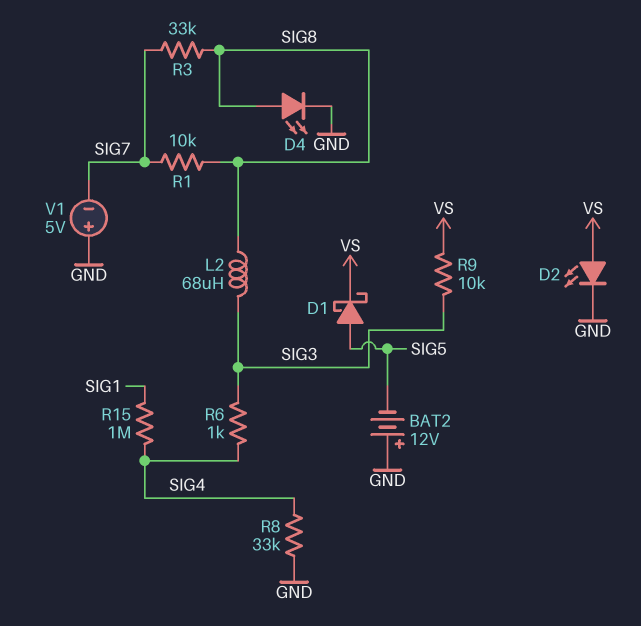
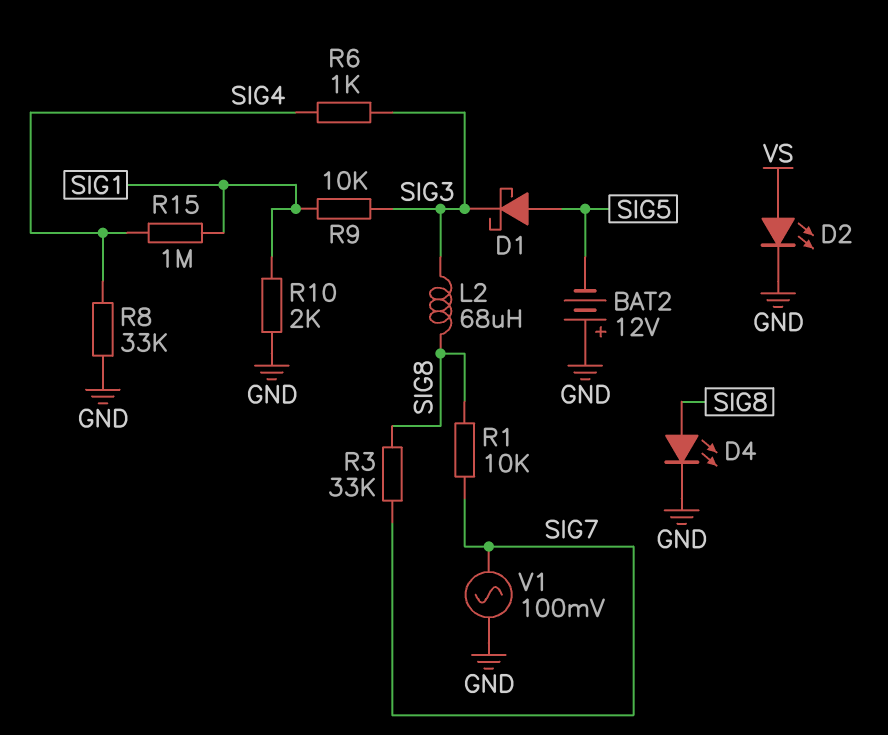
D1: schottky (A SIG5, K VS) -> schottky (A SIG5, K SIG3)
R9: 10k (SIG3, VS) -> 10k (SIG1, SIG3)
R10: none -> 2k (GND, SIG1)
V1: 5V (plus GND, minus SIG7) -> AC 100mV (GND, SIG7)

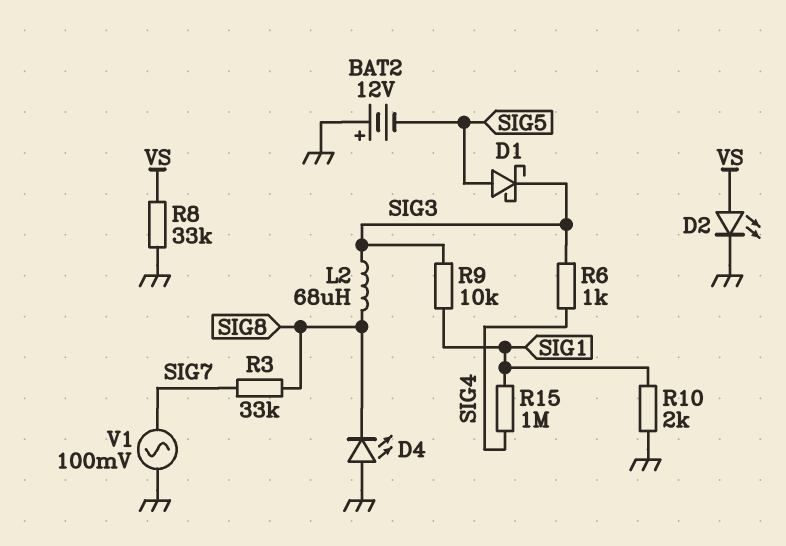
D4: LED (A SIG8, K GND) -> LED (A GND, K SIG8)
R1: 10k (SIG7, SIG8) -> none
R8: 33k (GND, SIG4) -> 33k (GND, VS)

